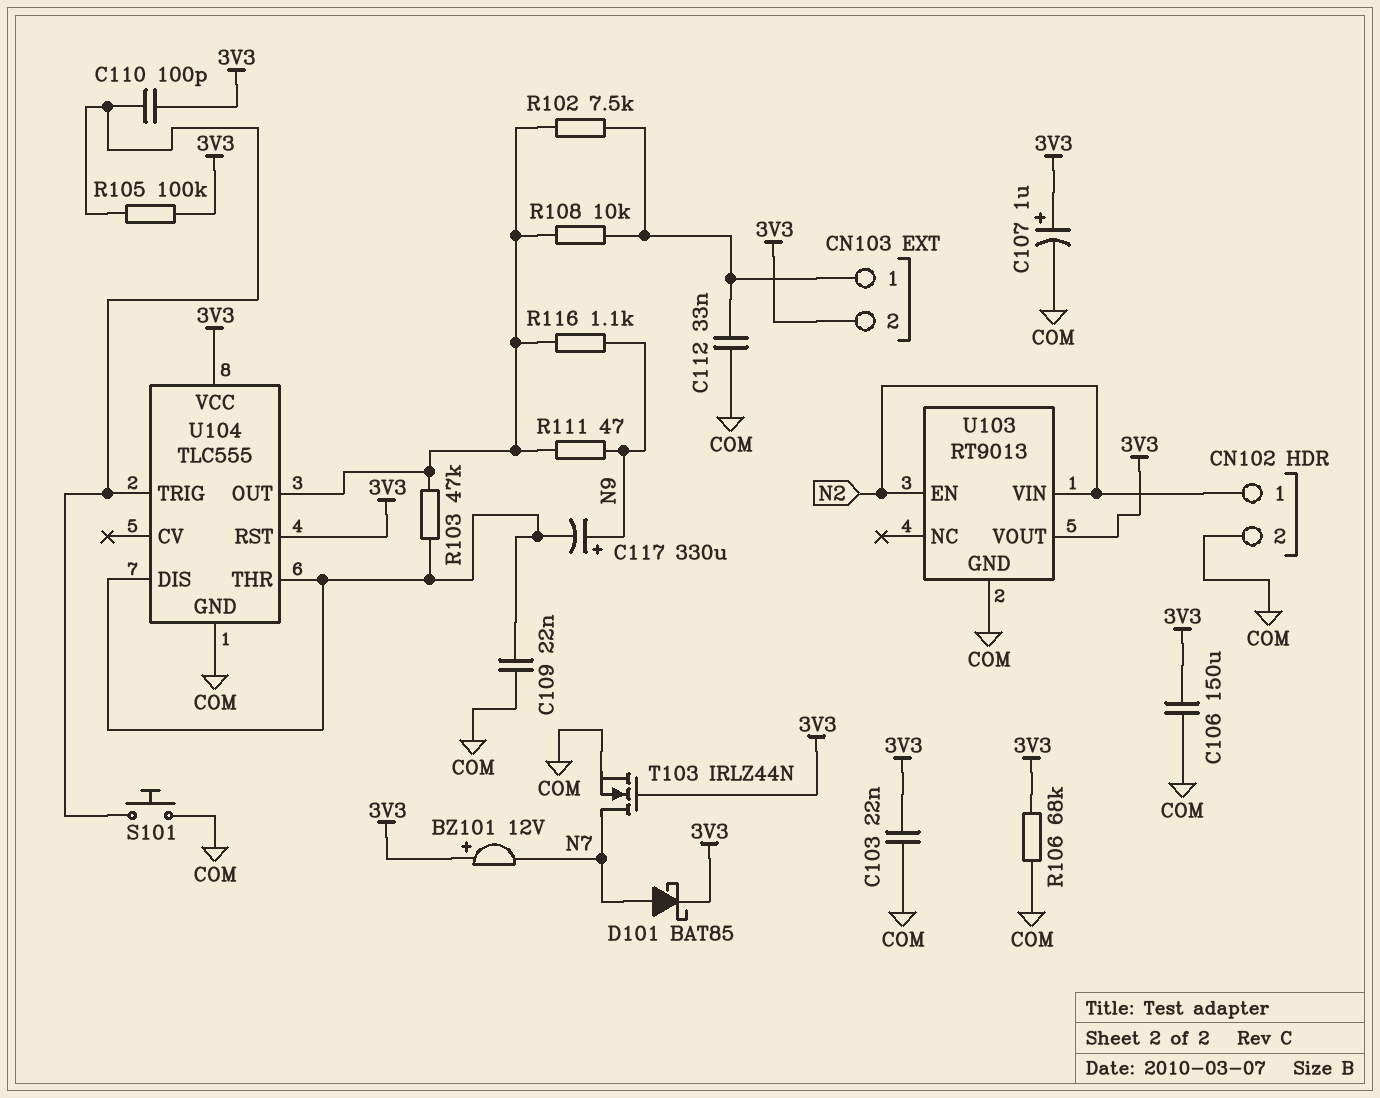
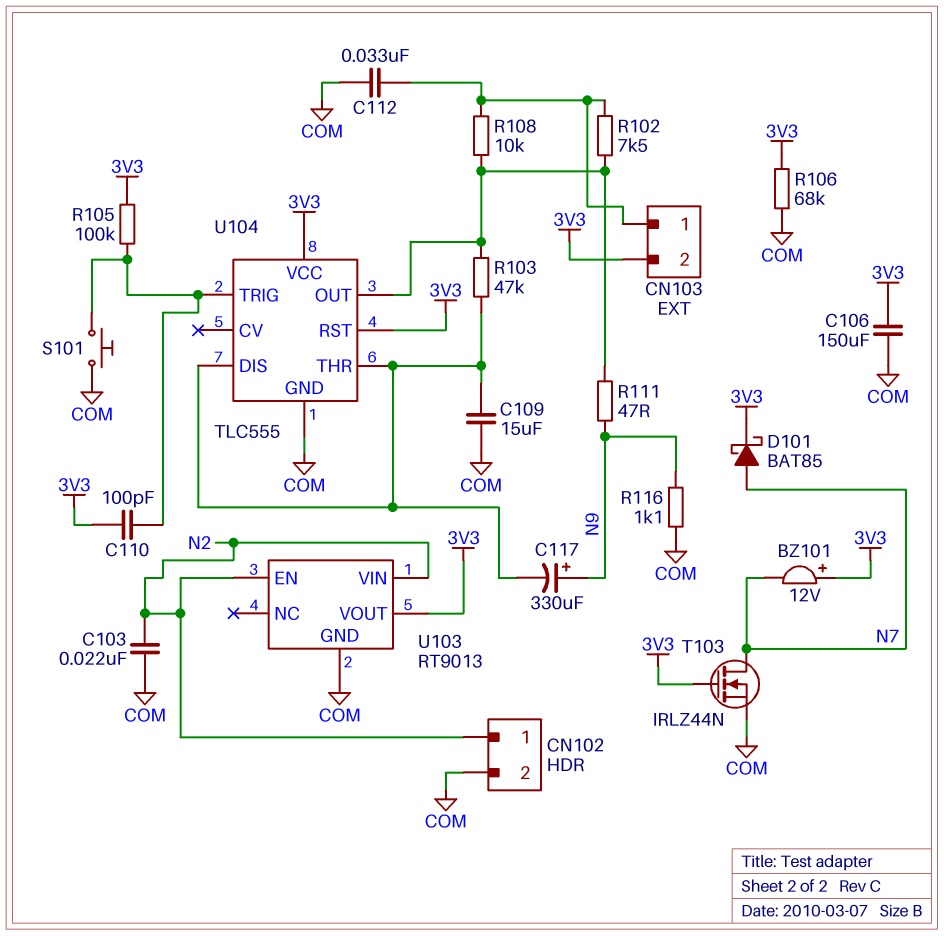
C103: 22nF (3V3, COM) -> 22nF (COM, N2)
C107: 1uF (plus 3V3, minus COM) -> none
C109: 22nF (COM, U104/DIS) -> 15uF (COM, U104/DIS)
R116: 1.1k (N9, U104/OUT) -> 1.1k (COM, N9)

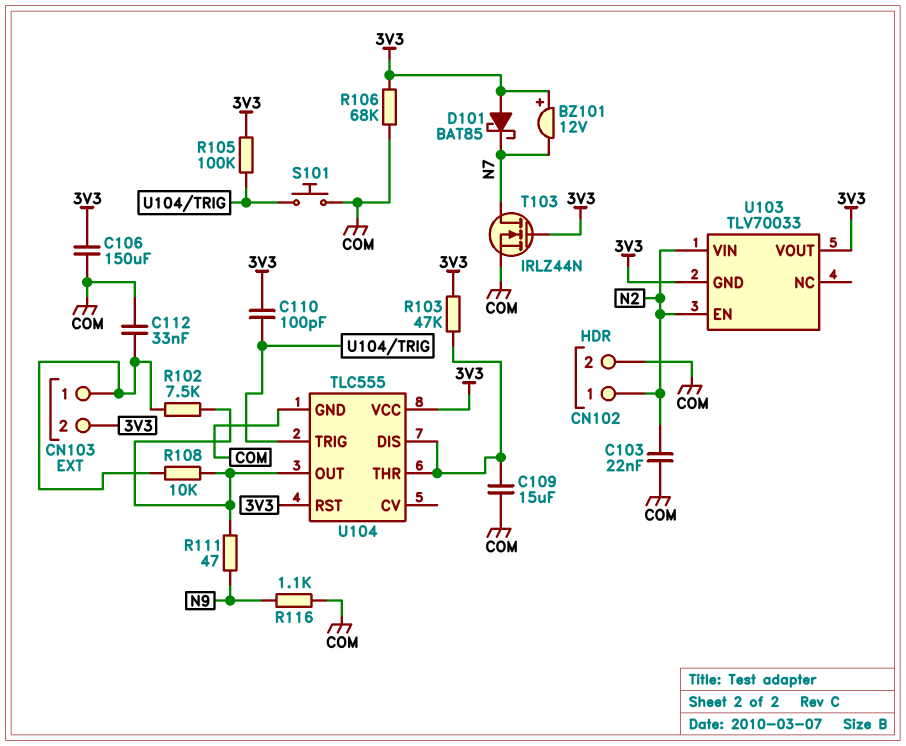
C117: 330uF (plus N9, minus U104/DIS) -> none
D101: schottky BAT85 (A N7, K 3V3) -> schottky BAT85 (A 3V3, K N7)
R103: 47k (U104/DIS, U104/OUT) -> 47k (3V3, U104/DIS)
U103: RT9013 -> TLV70033
U103 pin GND: COM -> 3V3

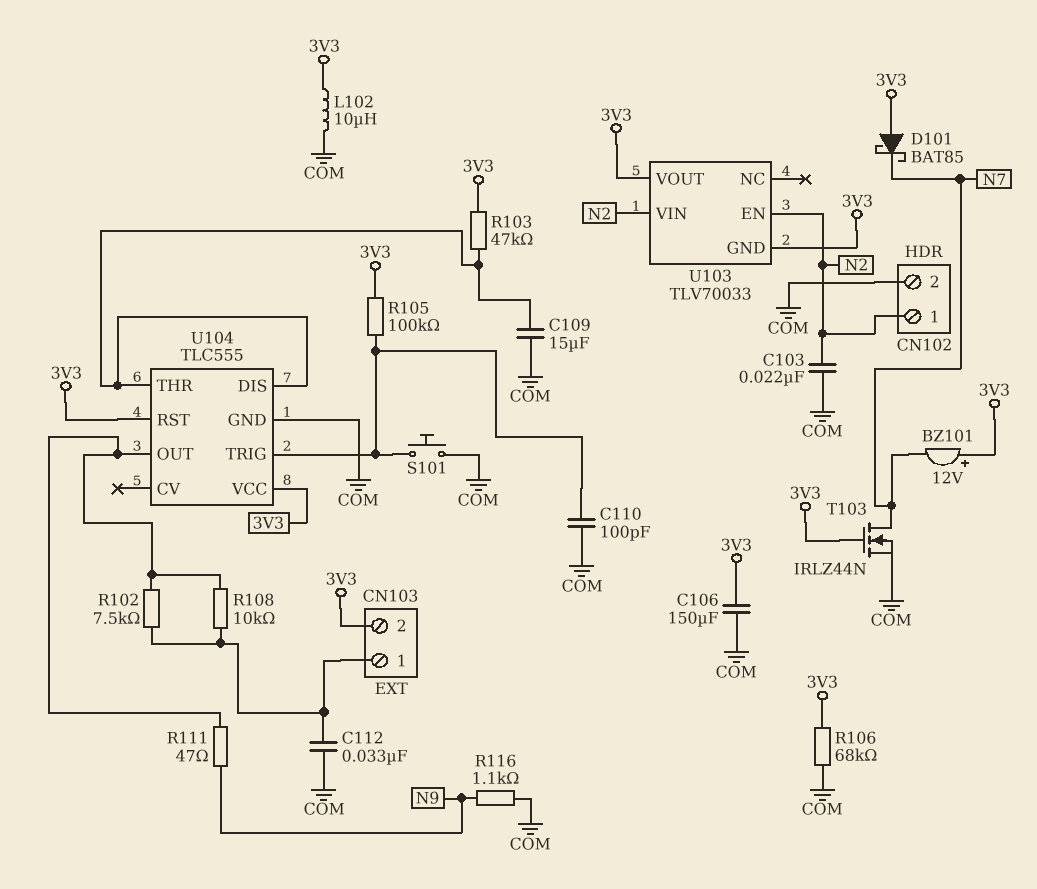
C110: 100pF (3V3, U104/TRIG) -> 100pF (COM, U104/TRIG)
L102: none -> 10uH (3V3, COM)

